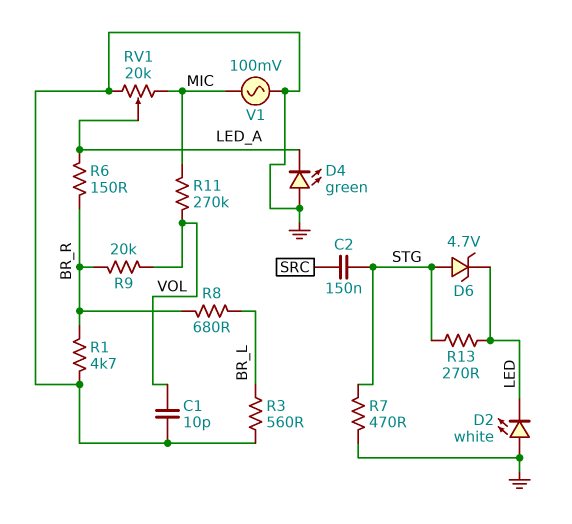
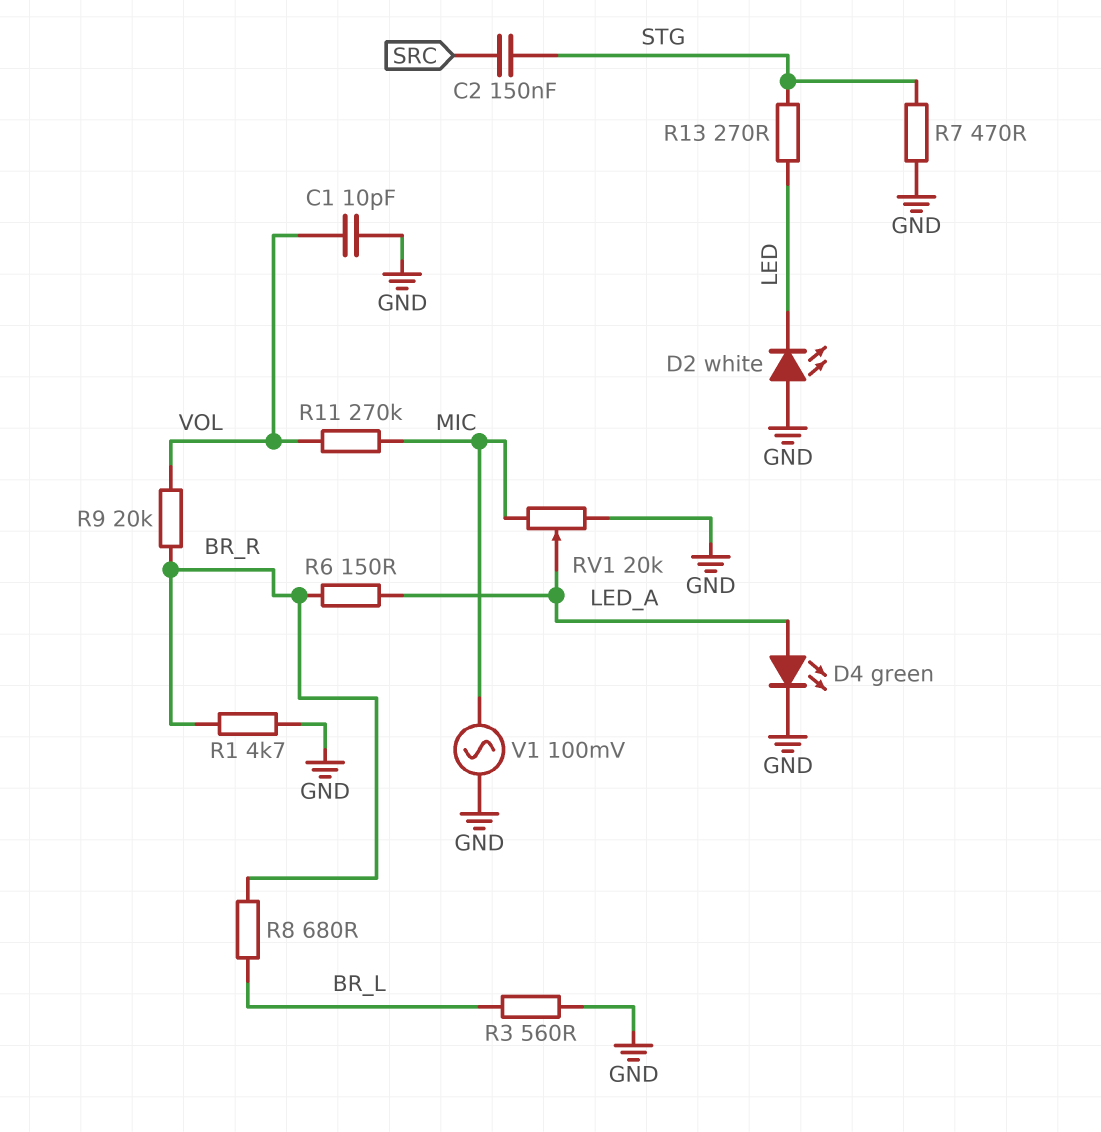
D4: LED green (A GND, K LED_A) -> LED green (A LED_A, K GND)
D6: zener 4.7V (A STG, K LED) -> none

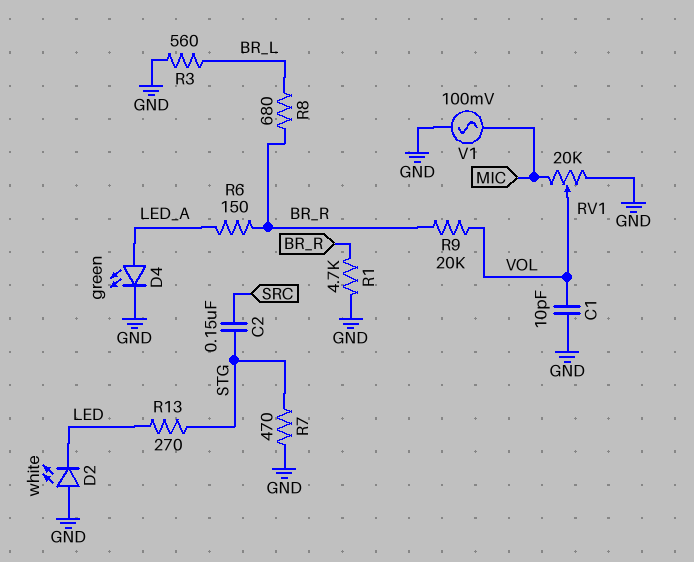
R11: 270k (MIC, VOL) -> none
RV1: 20k (GND, MIC, wiper LED_A) -> 20k (GND, MIC, wiper VOL)

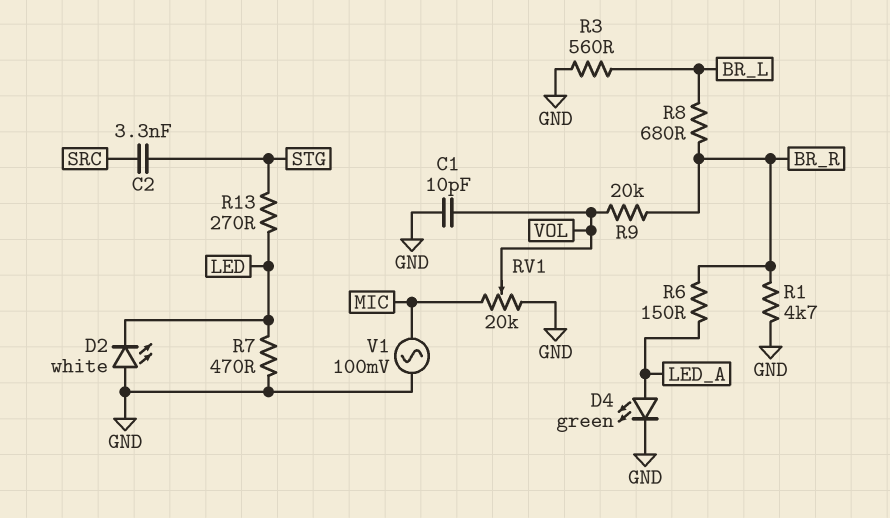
C2: 150nF (SRC, STG) -> 3.3nF (SRC, STG)
R7: 470 (GND, STG) -> 470 (GND, LED)

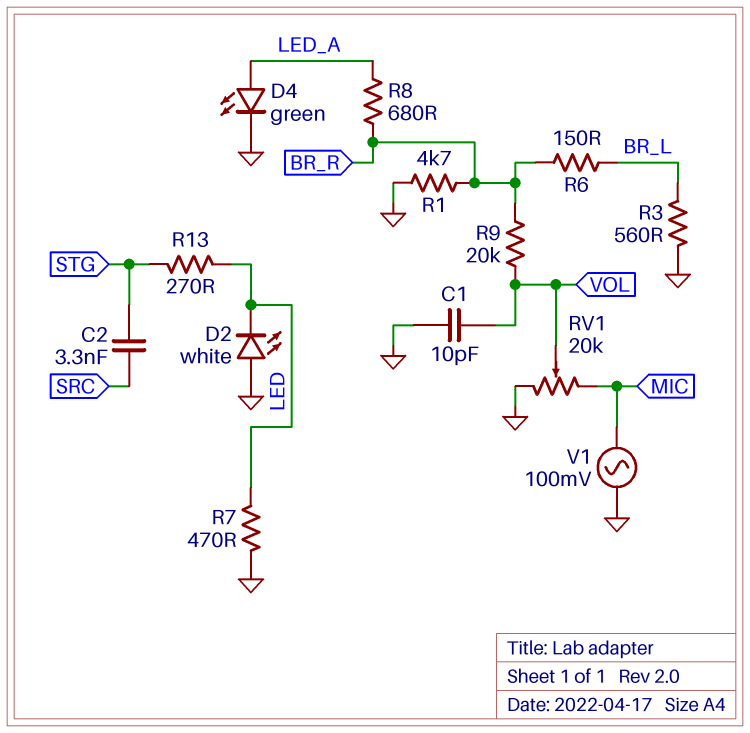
R6: 150 (BR_R, LED_A) -> 150 (BR_L, BR_R)
R8: 680 (BR_L, BR_R) -> 680 (BR_R, LED_A)

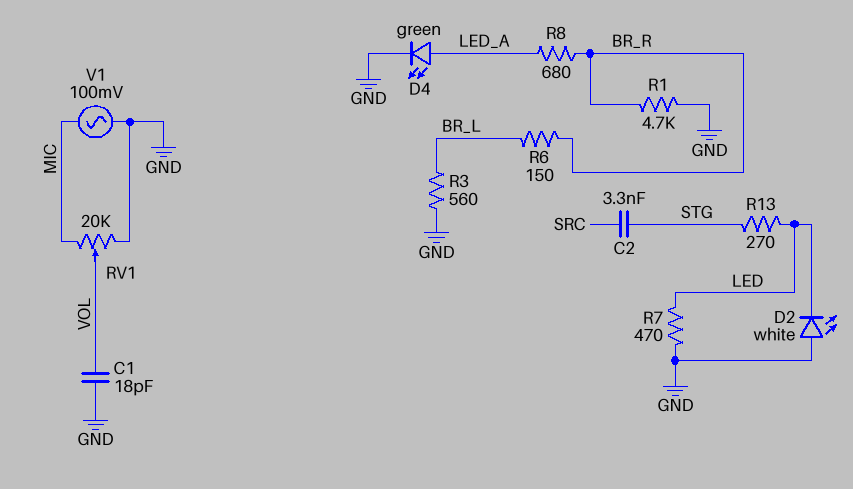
C1: 10pF (GND, VOL) -> 18pF (GND, VOL)
R9: 20k (BR_R, VOL) -> none

